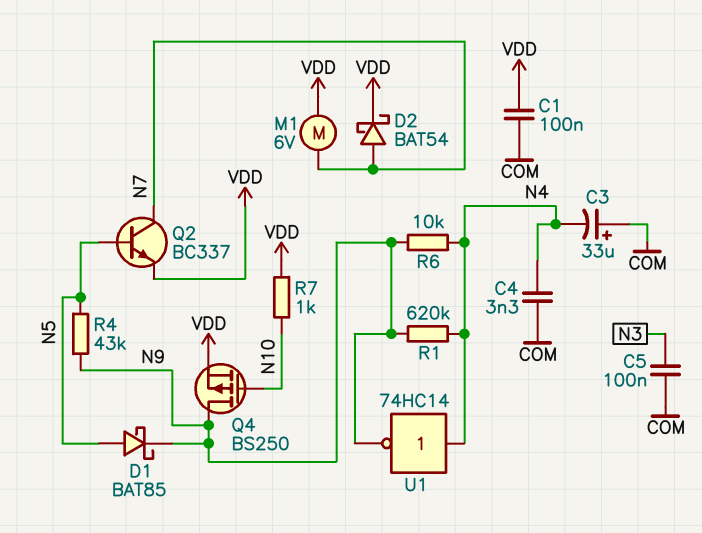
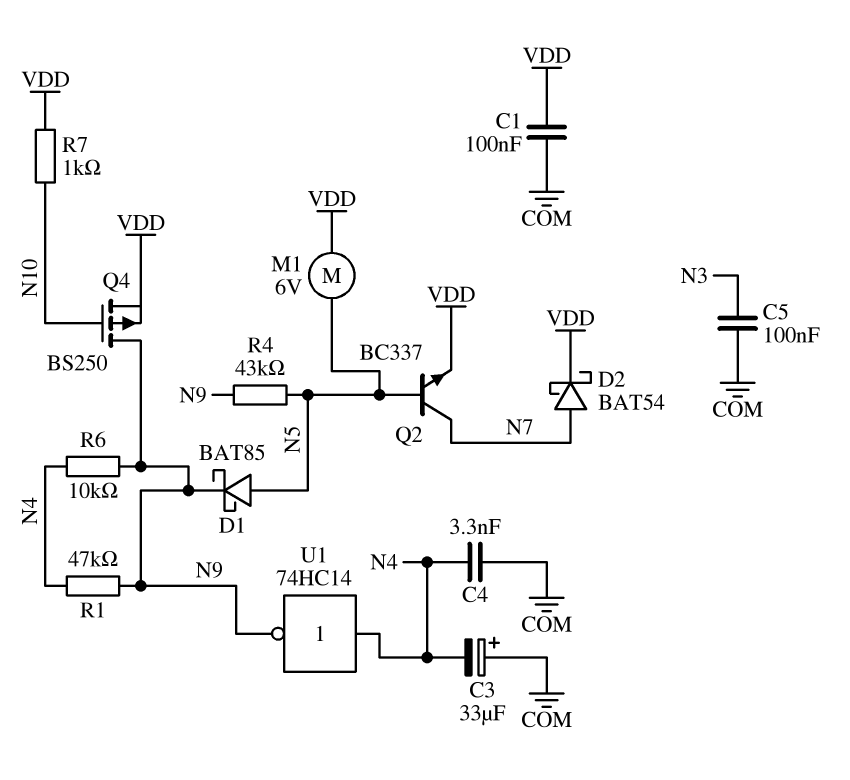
M1: motor 6V (N7, VDD) -> motor 6V (N5, VDD)
R1: 620k (N4, N9) -> 47k (N4, N9)

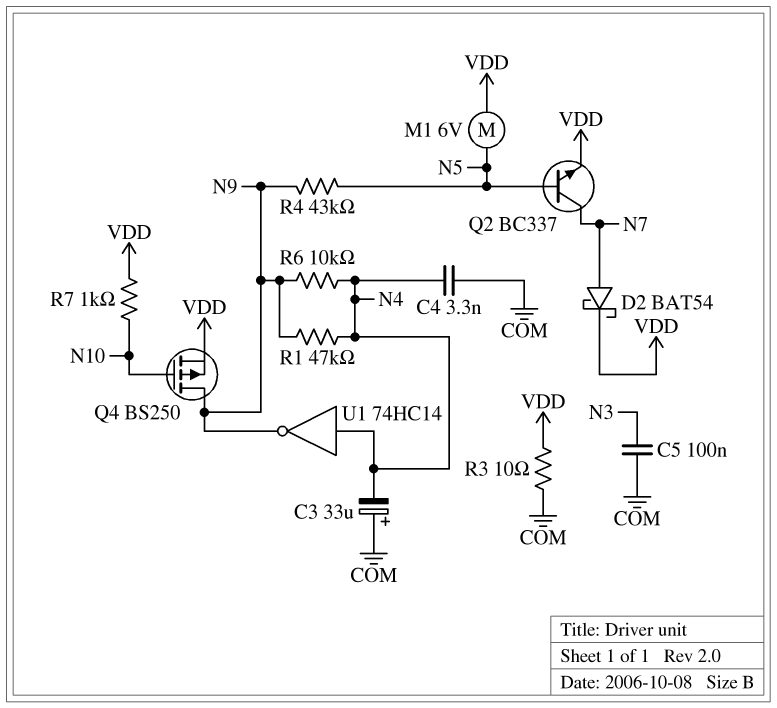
C1: 100nF (COM, VDD) -> none
D1: schottky BAT85 (A N5, K N9) -> none
R3: none -> 10 (COM, VDD)

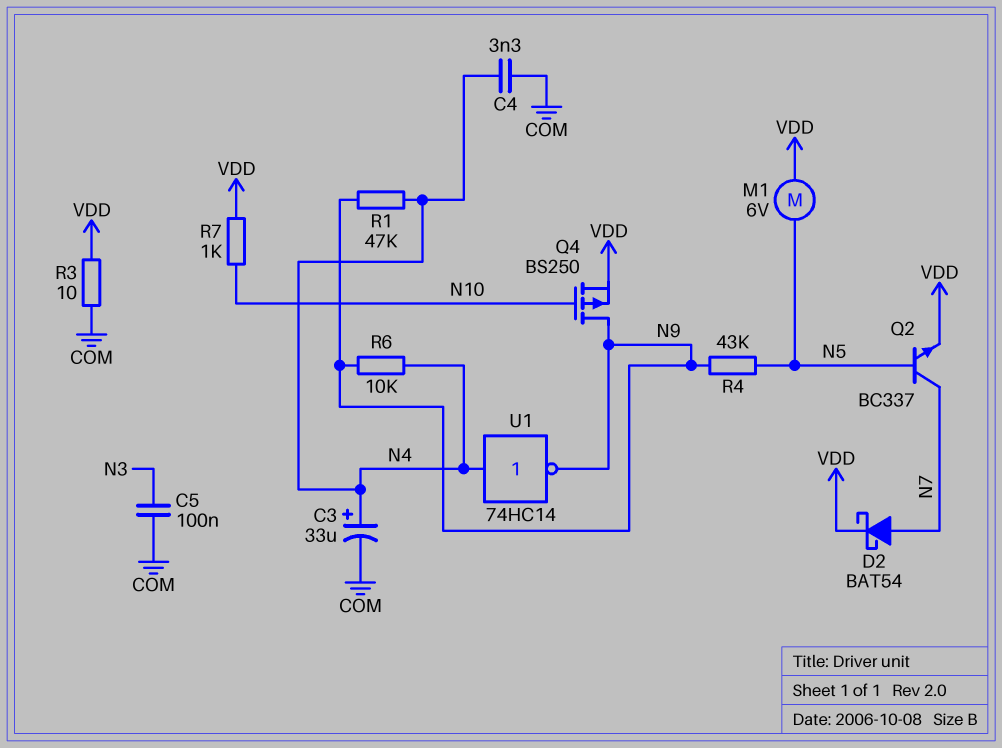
C3: 33uF (plus COM, minus N4) -> 33uF (plus N4, minus COM)

